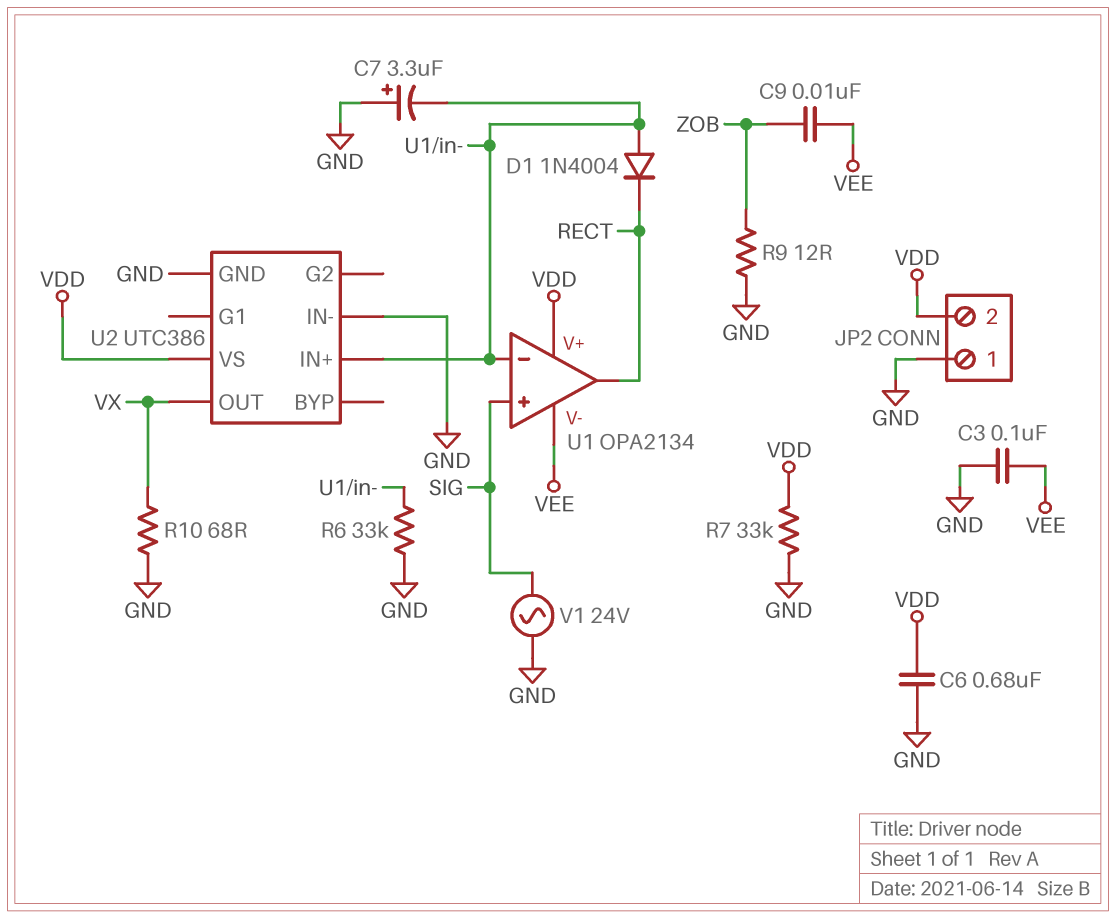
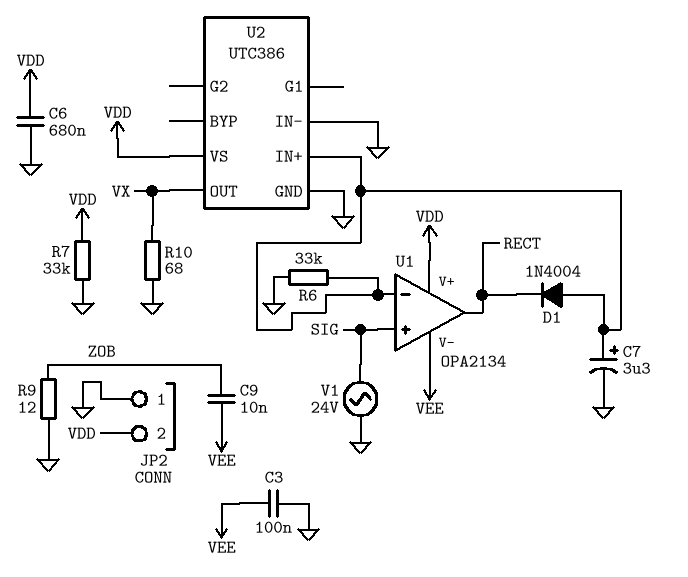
C7: 3.3uF (plus GND, minus U1/in-) -> 3.3uF (plus U1/in-, minus GND)

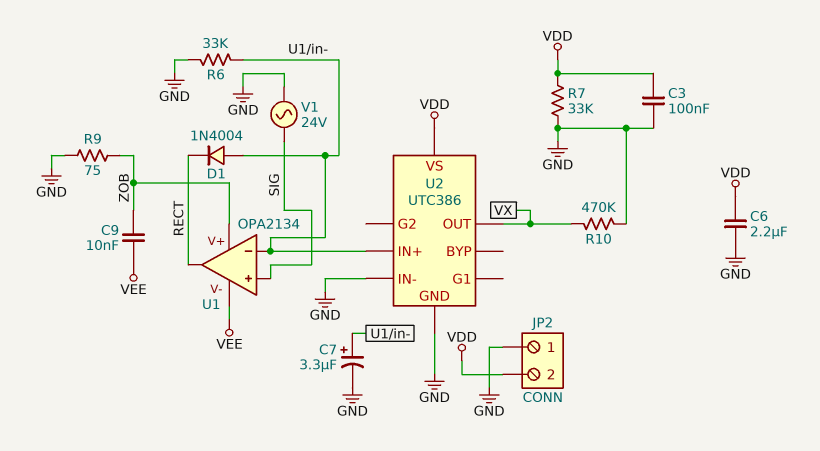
C3: 100nF (GND, VEE) -> 100nF (GND, VDD)
C6: 680nF (GND, VDD) -> 2.2uF (GND, VDD)
R9: 12 (GND, ZOB) -> 75 (GND, ZOB)
R10: 68 (GND, VX) -> 470k (GND, VX)
U1 pin V+: VDD -> ZOB

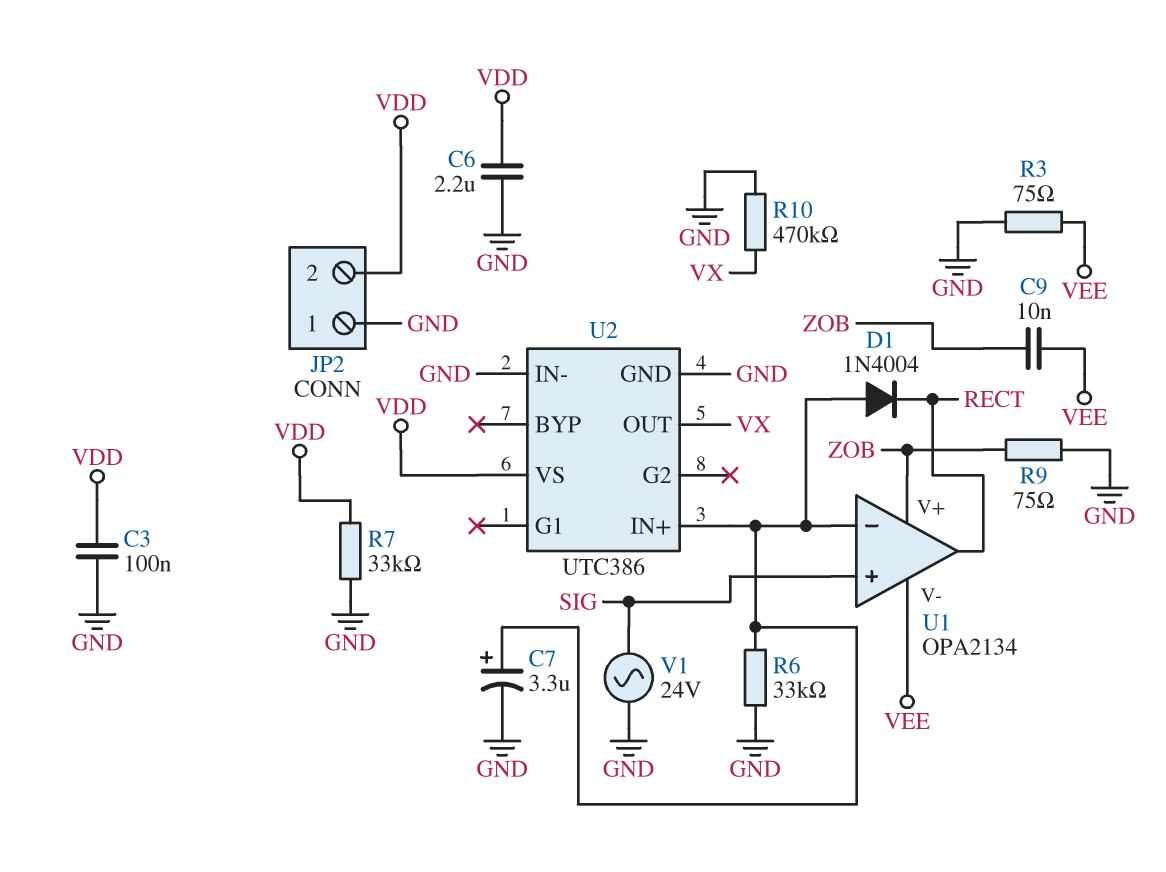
R3: none -> 75 (GND, VEE)

